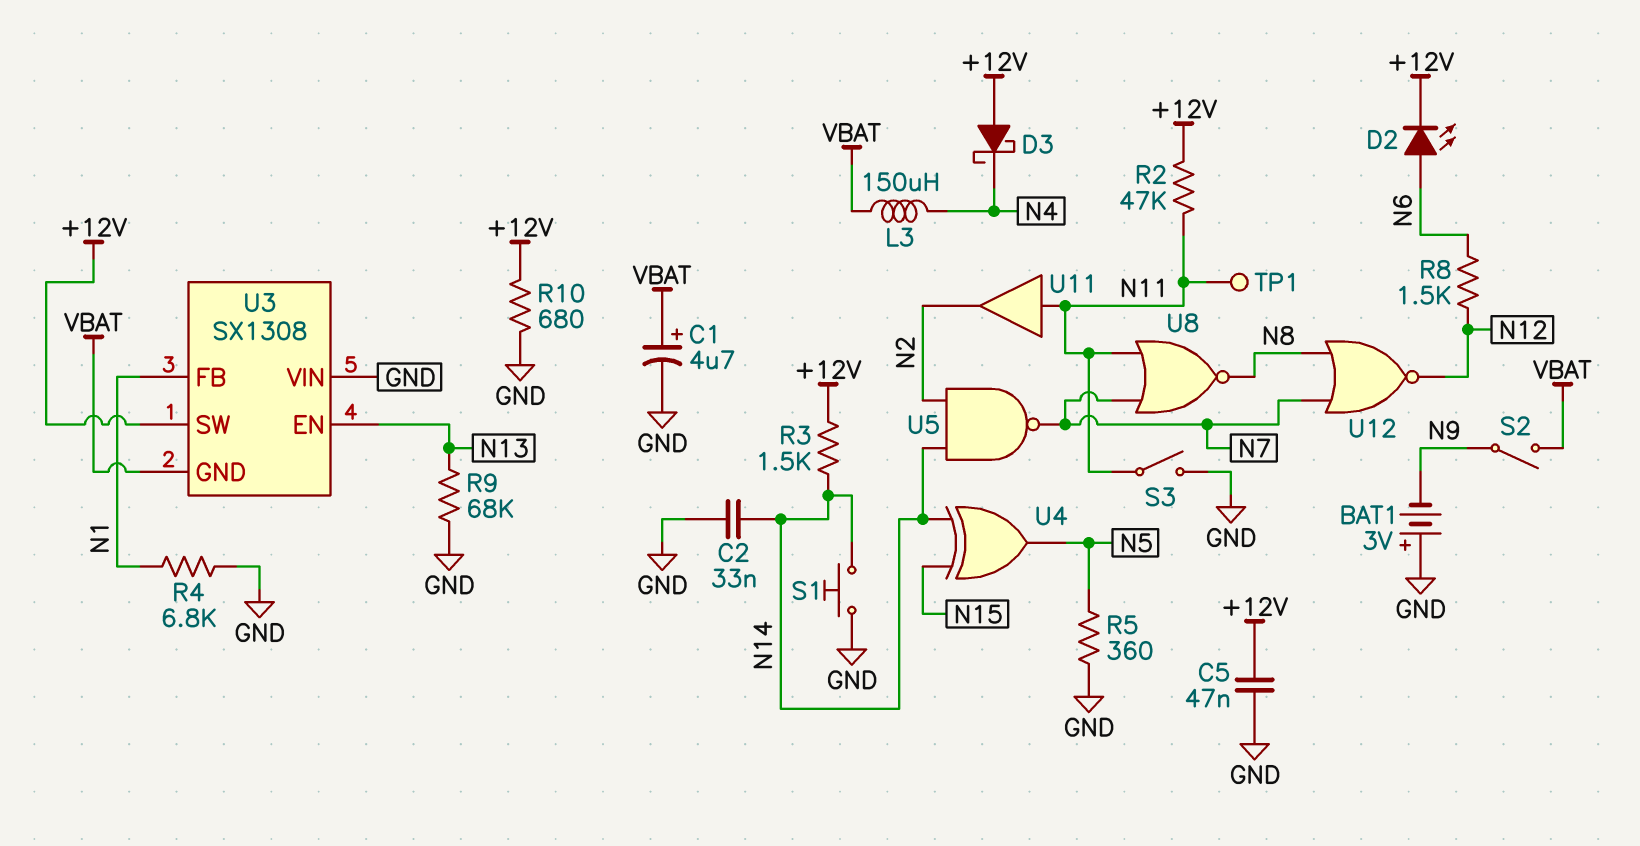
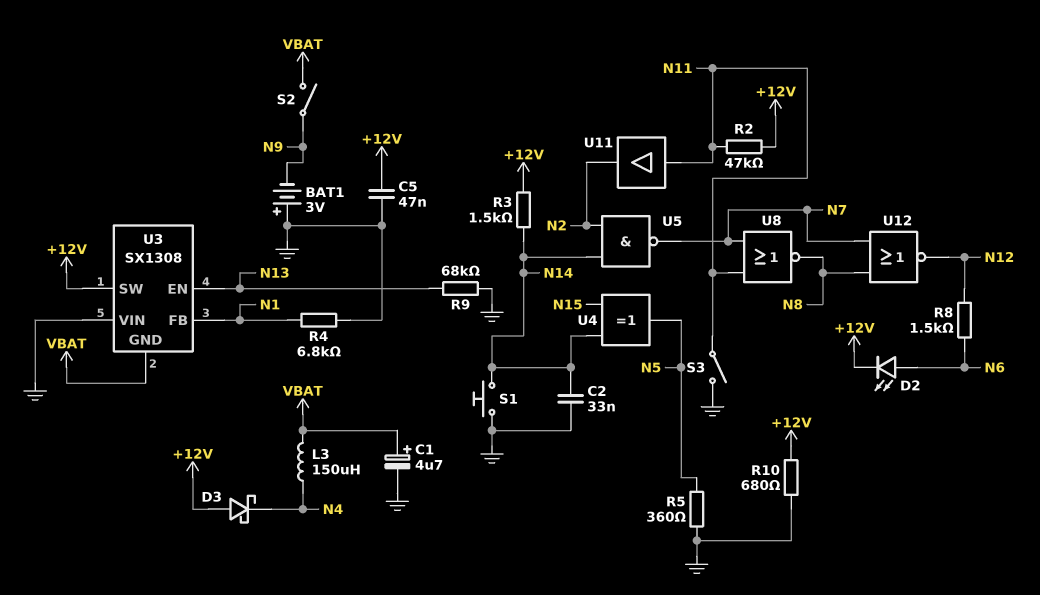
TP1: test point (N11) -> none

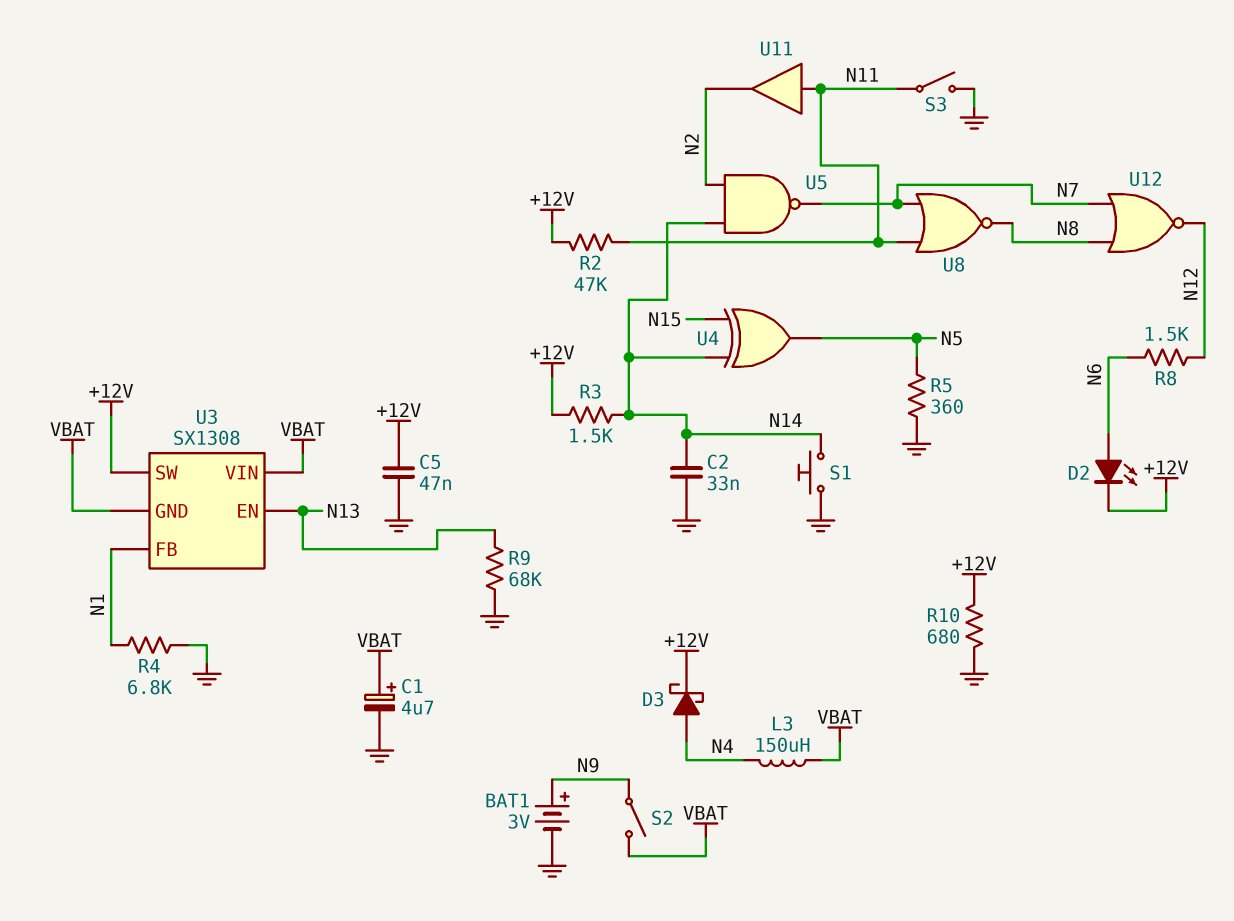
BAT1: 3V (plus GND, minus N9) -> 3V (plus N9, minus GND)
D3: schottky (A +12V, K N4) -> schottky (A N4, K +12V)
U3 pin VIN: GND -> VBAT

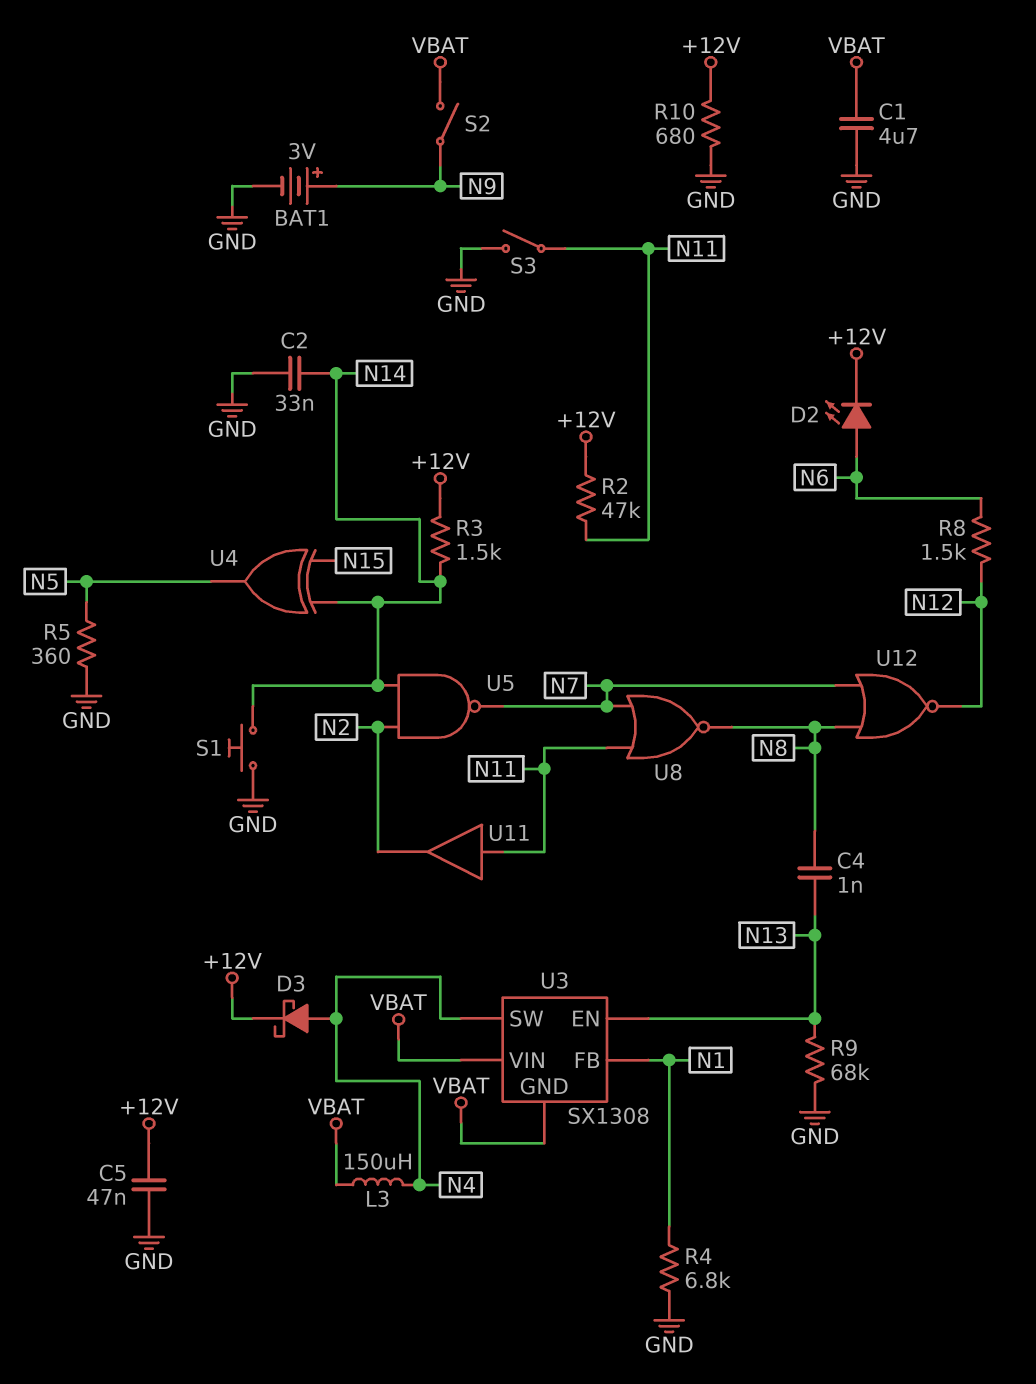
C1: 4.7uF (plus VBAT, minus GND) -> 4.7uF (GND, VBAT)
C4: none -> 1nF (N8, N13)
U3 pin SW: +12V -> N4

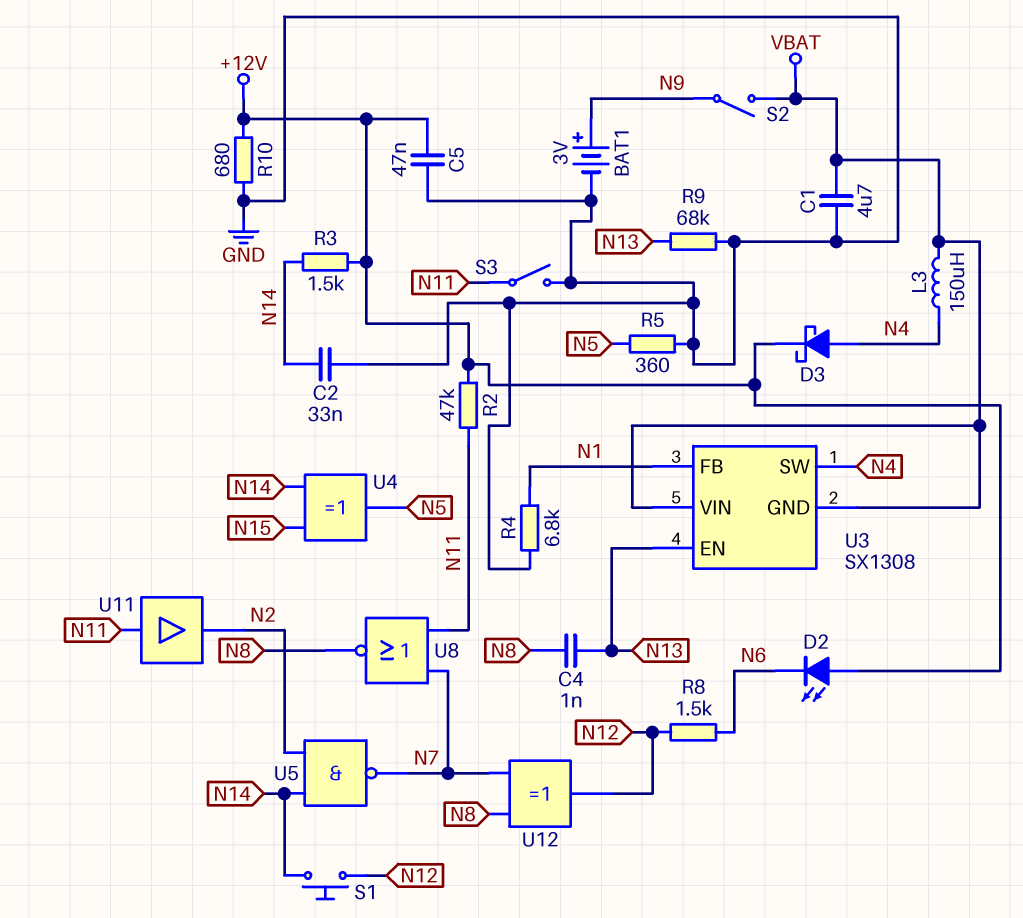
D2: LED (A N6, K +12V) -> LED (A +12V, K N6)
S1: button (GND, N14) -> button (N12, N14)
U12: NOR (in N7, in N8, out N12) -> XOR (in N7, in N8, out N12)

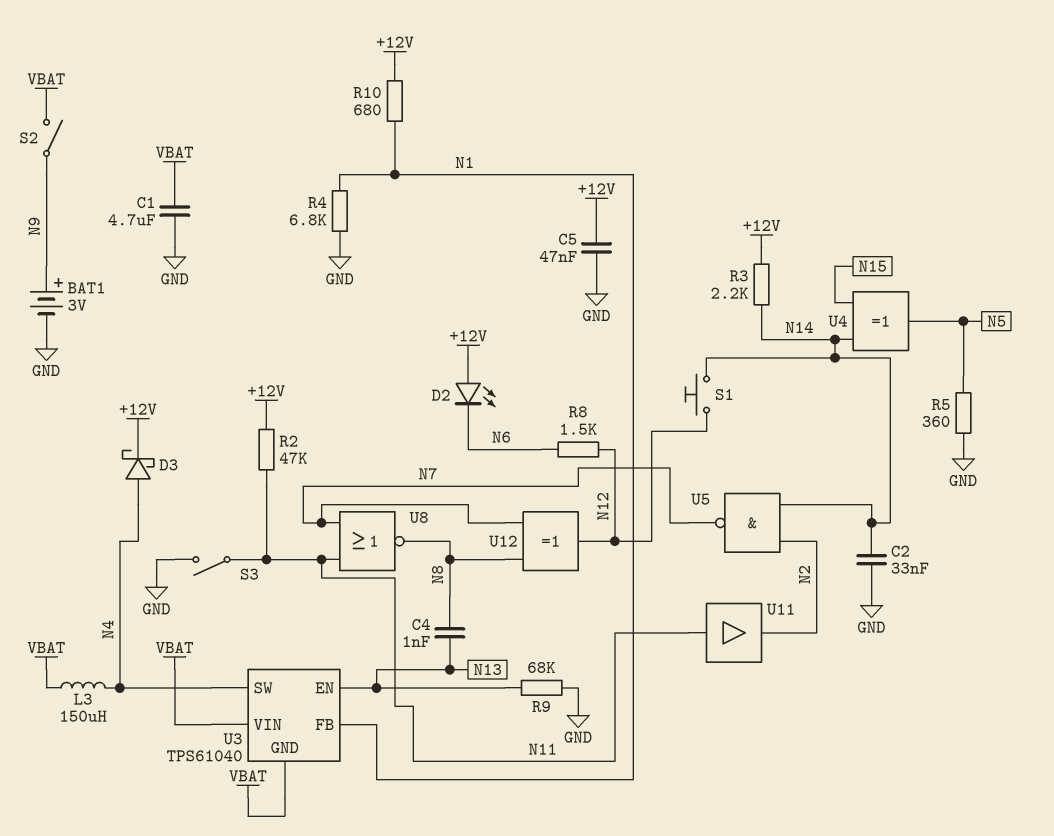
R3: 1.5k (+12V, N14) -> 2.2k (+12V, N14)
R10: 680 (+12V, GND) -> 680 (+12V, N1)
U3: SX1308 -> TPS61040

